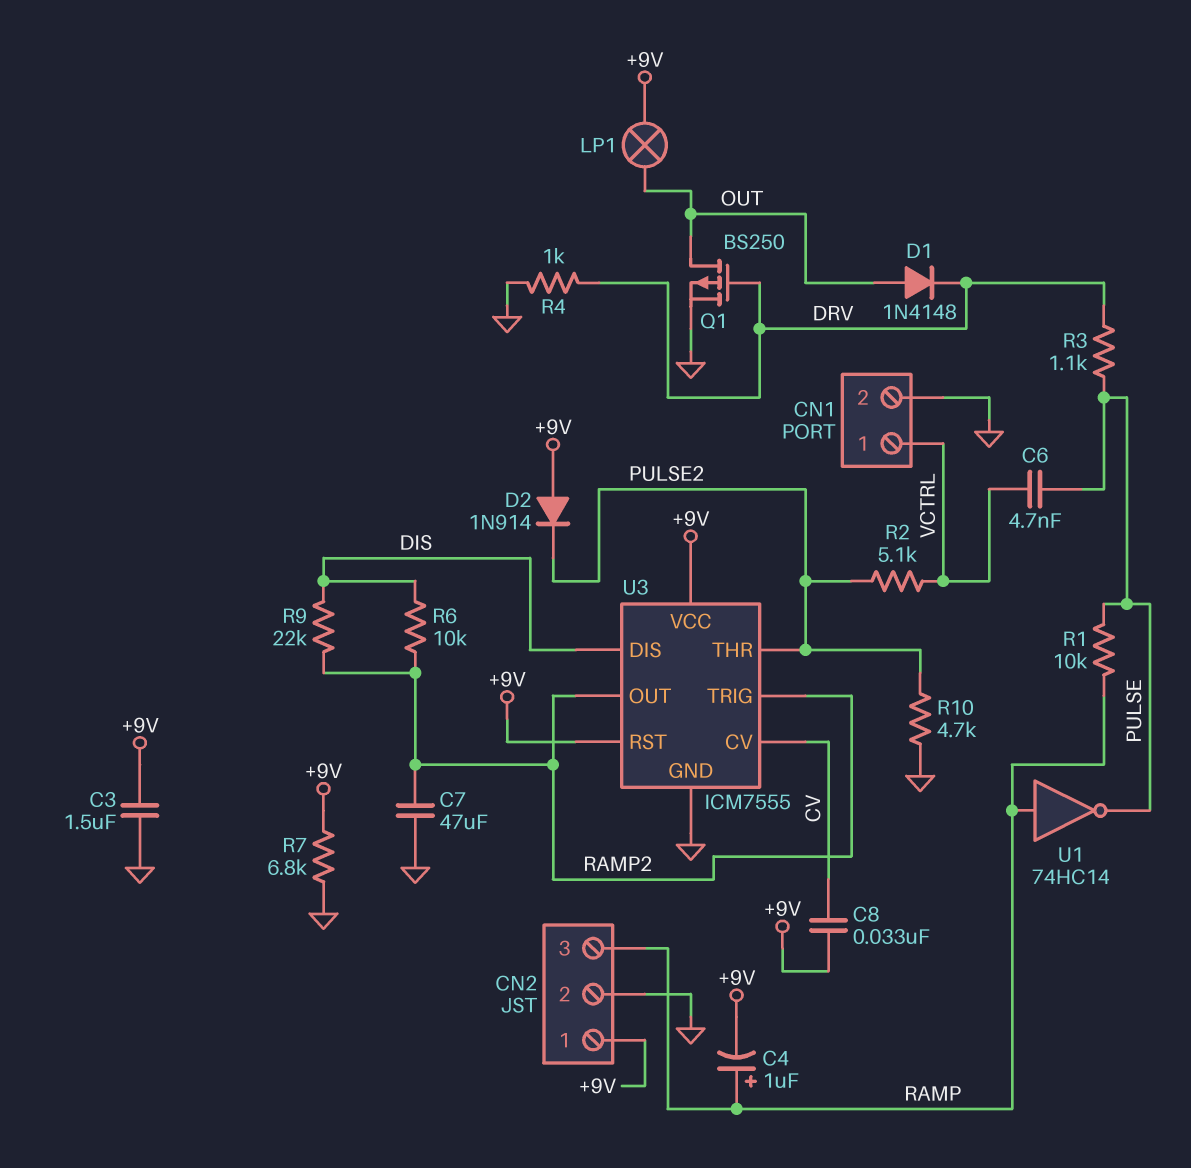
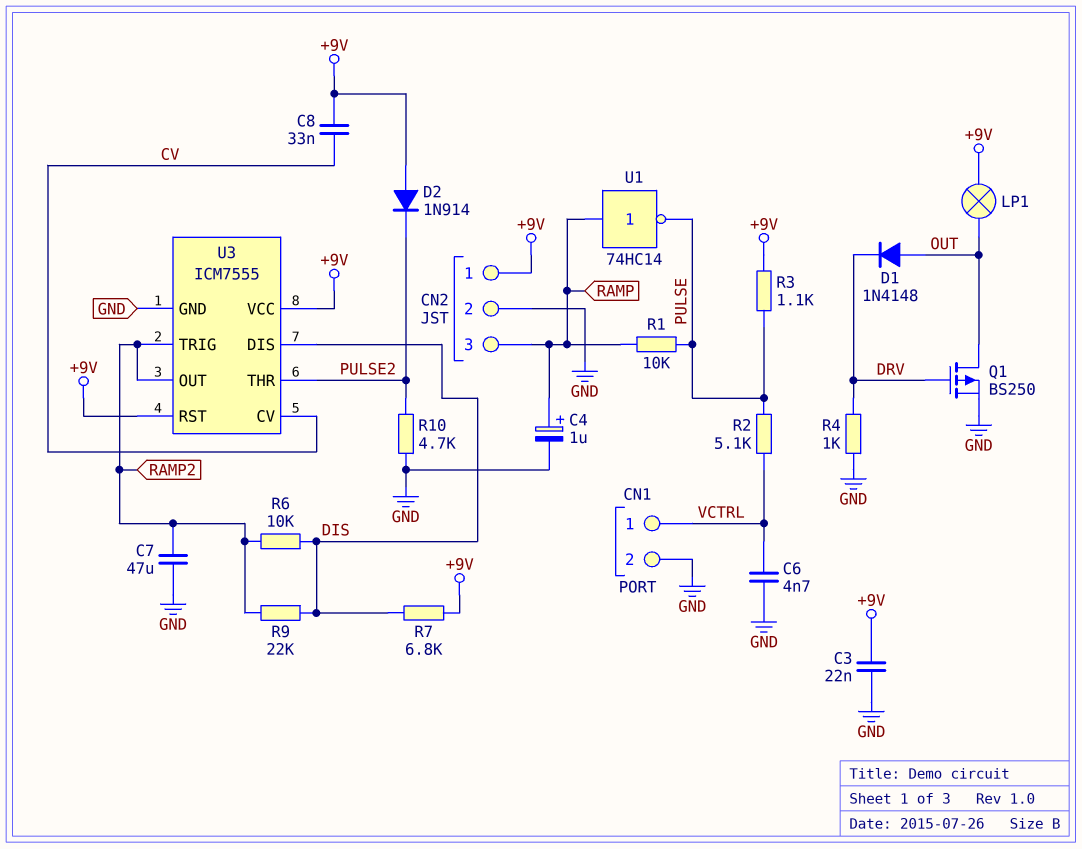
C3: 1.5uF (+9V, GND) -> 22nF (+9V, GND)
C4: 1uF (plus RAMP, minus +9V) -> 1uF (plus RAMP, minus GND)
C6: 4.7nF (PULSE, VCTRL) -> 4.7nF (GND, VCTRL)
R2: 5.1k (PULSE2, VCTRL) -> 5.1k (PULSE, VCTRL)
R3: 1.1k (DRV, PULSE) -> 1.1k (+9V, PULSE)
R7: 6.8k (+9V, GND) -> 6.8k (+9V, DIS)

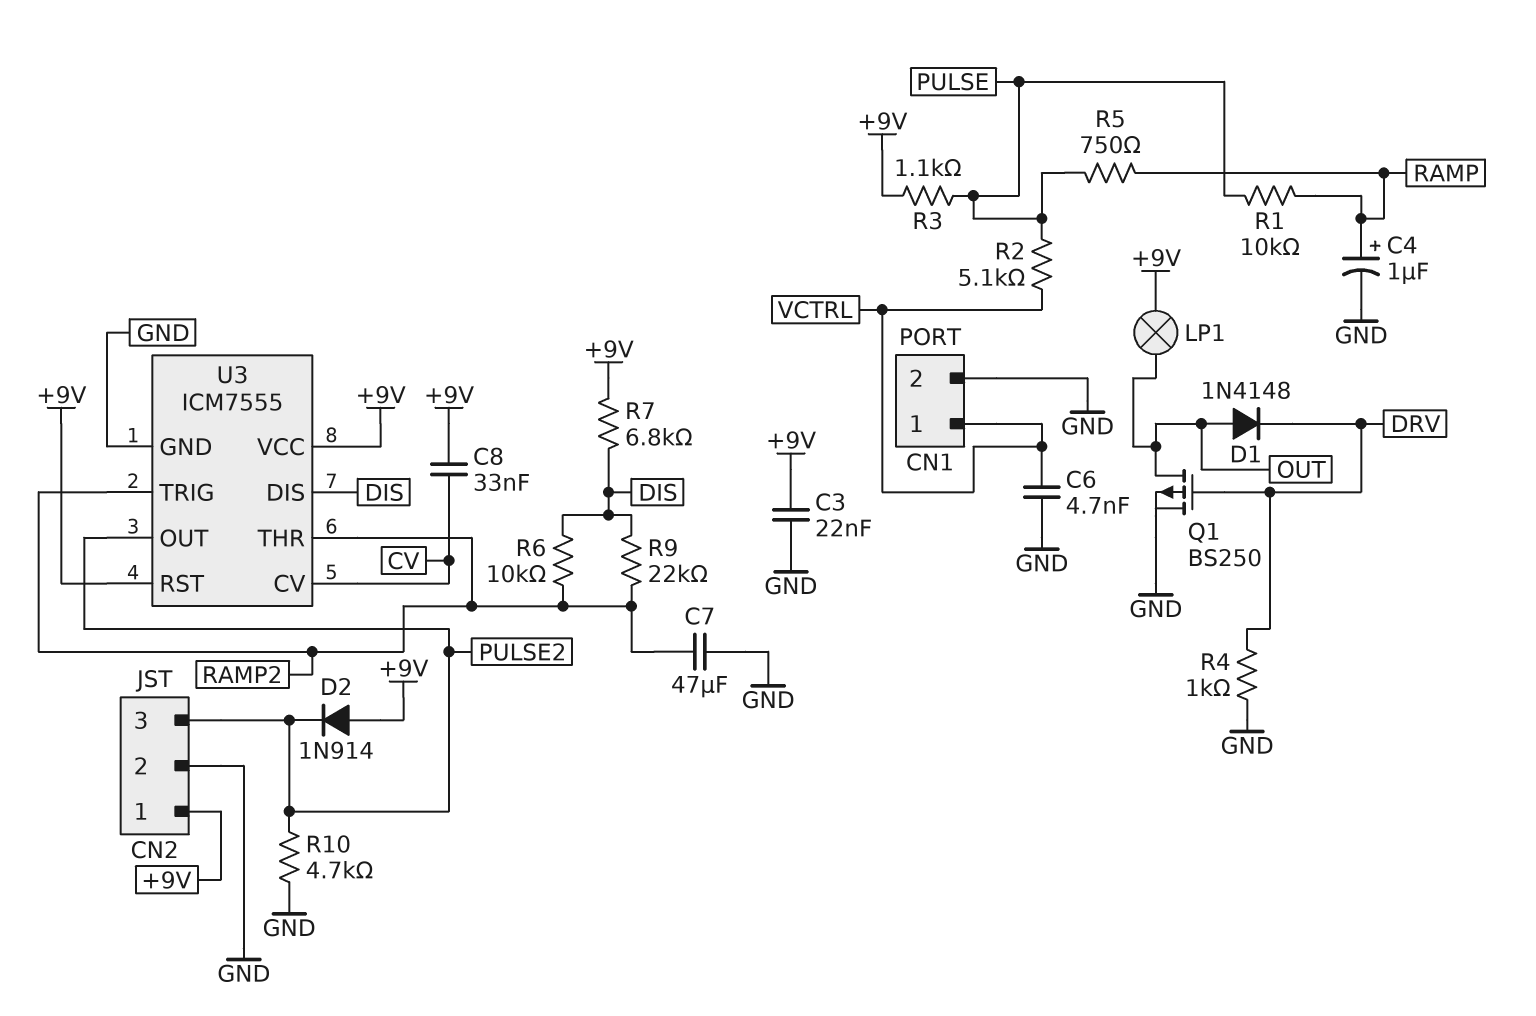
CN2 pin 3: RAMP -> PULSE2
R5: none -> 750 (PULSE, RAMP)
U1: NOT 74HC14 (in RAMP, out PULSE) -> none
U3 pin OUT: RAMP2 -> PULSE2
U3 pin THR: PULSE2 -> RAMP2

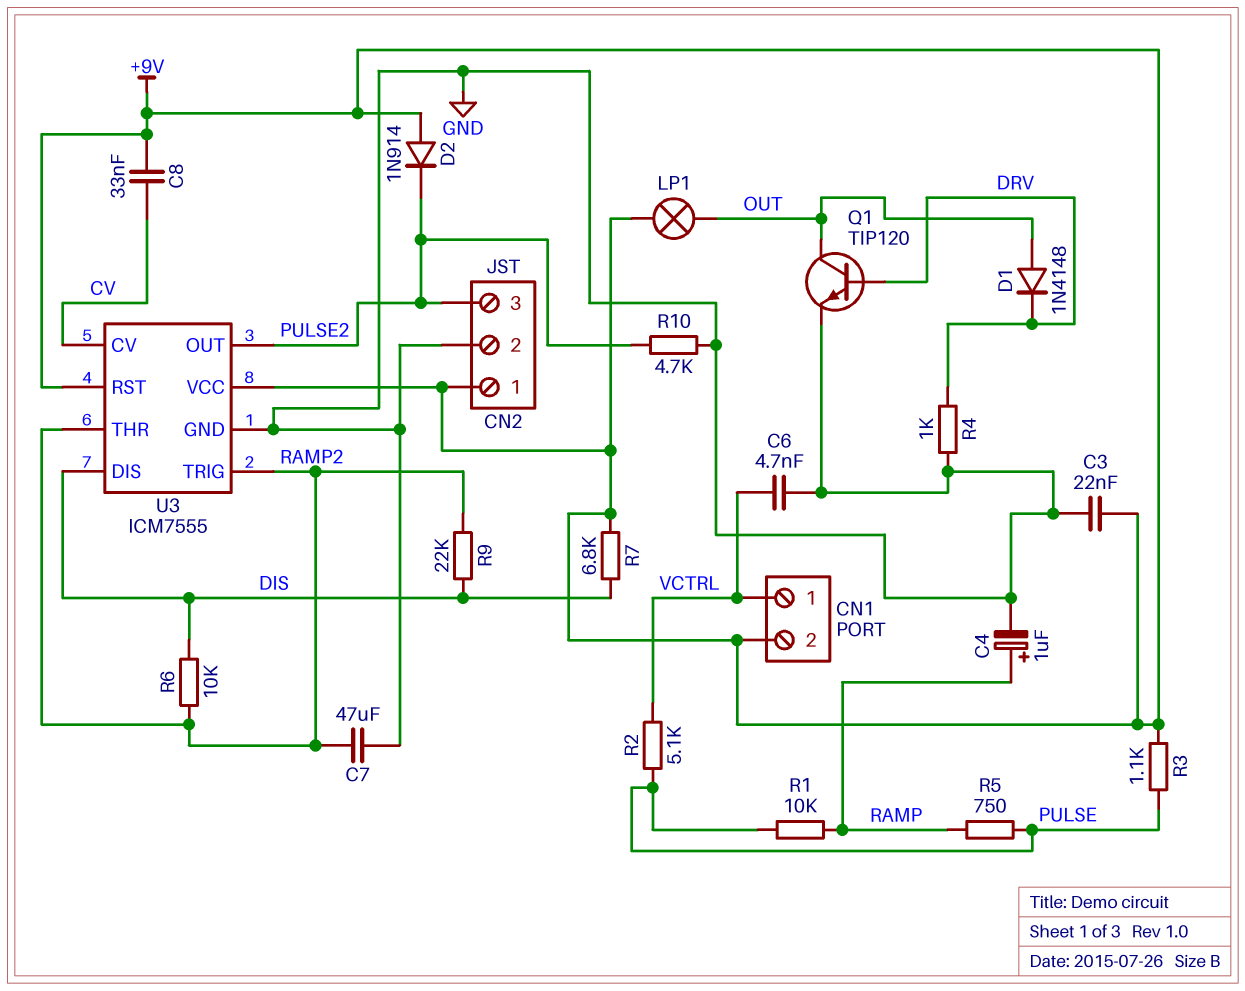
CN1 pin 2: GND -> +9V
Q1: PMOS BS250 (G DRV, D OUT, S GND) -> NPN TIP120 (B DRV, C OUT, E GND)

